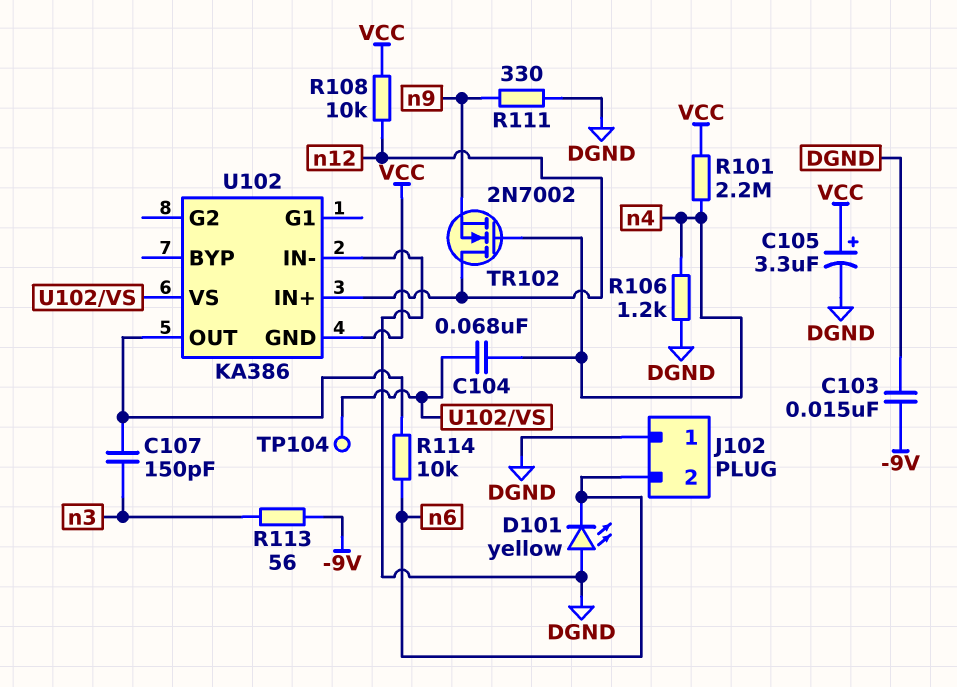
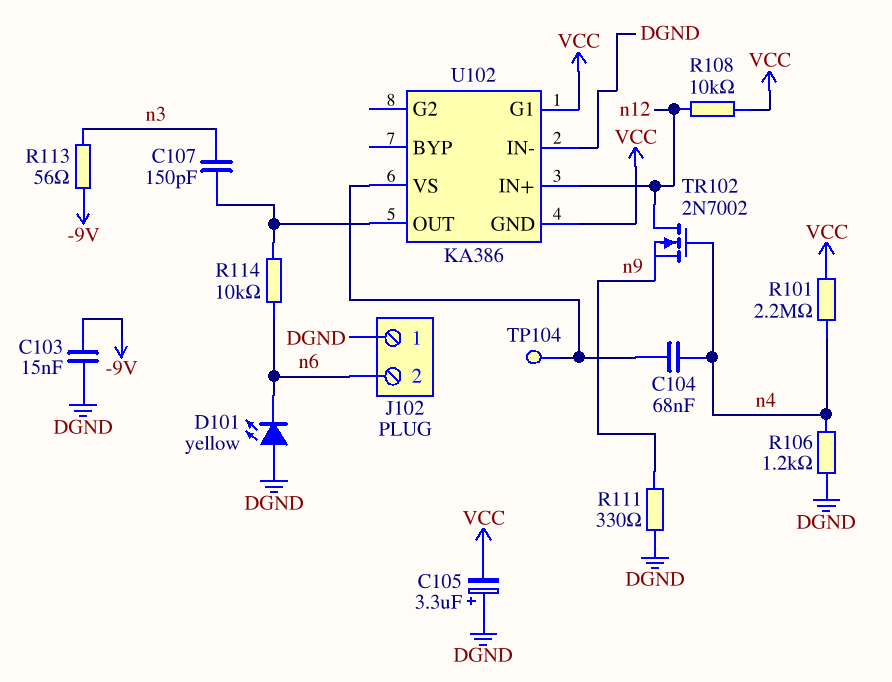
C105: 3.3uF (plus VCC, minus DGND) -> 3.3uF (plus DGND, minus VCC)
U102 pin G1: none -> VCC

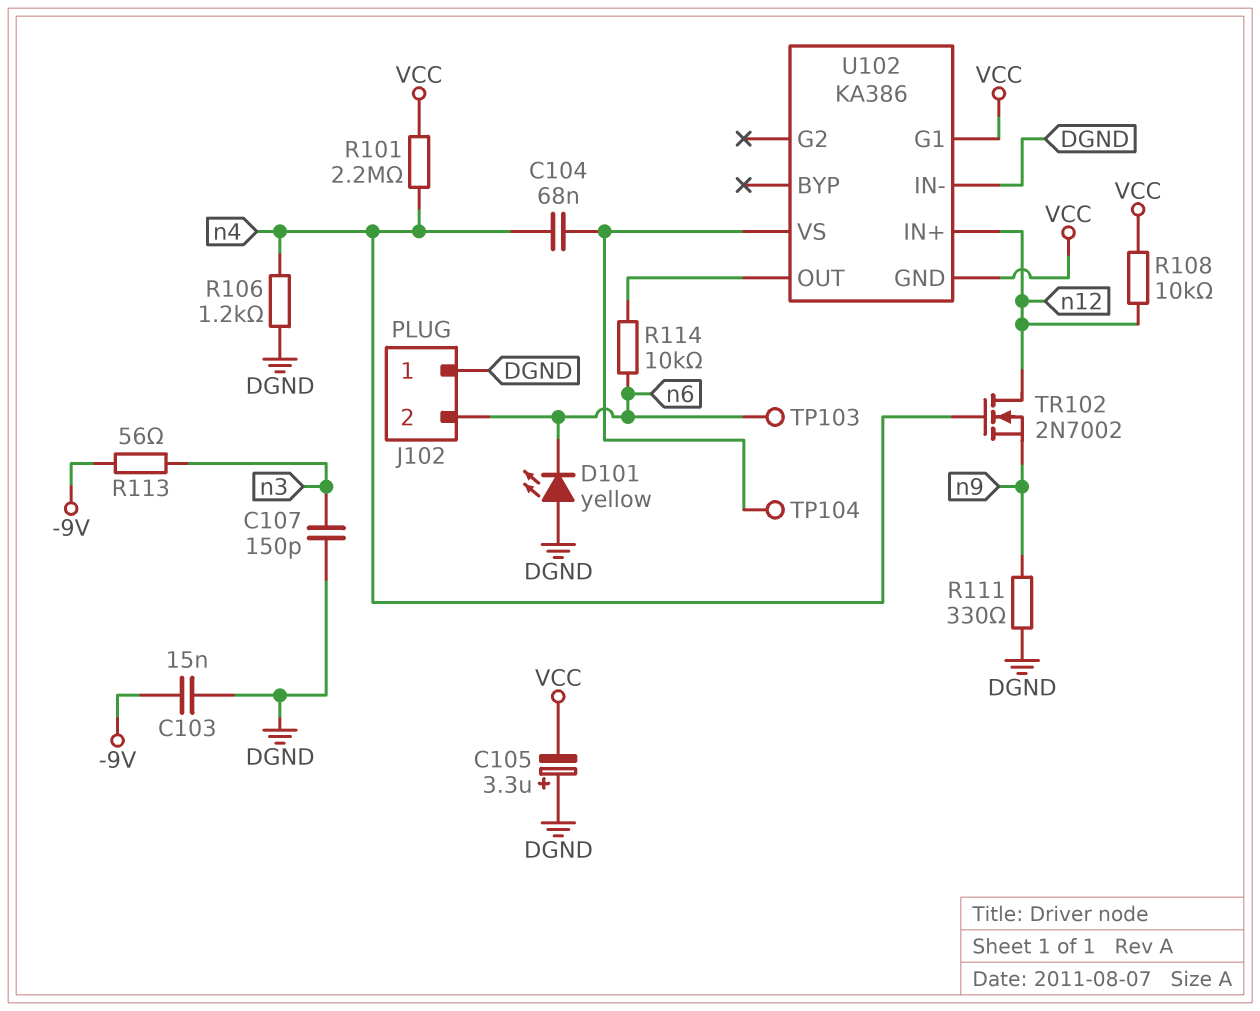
C107: 150pF (U102/OUT, n3) -> 150pF (DGND, n3)
TP103: none -> test point (n6)

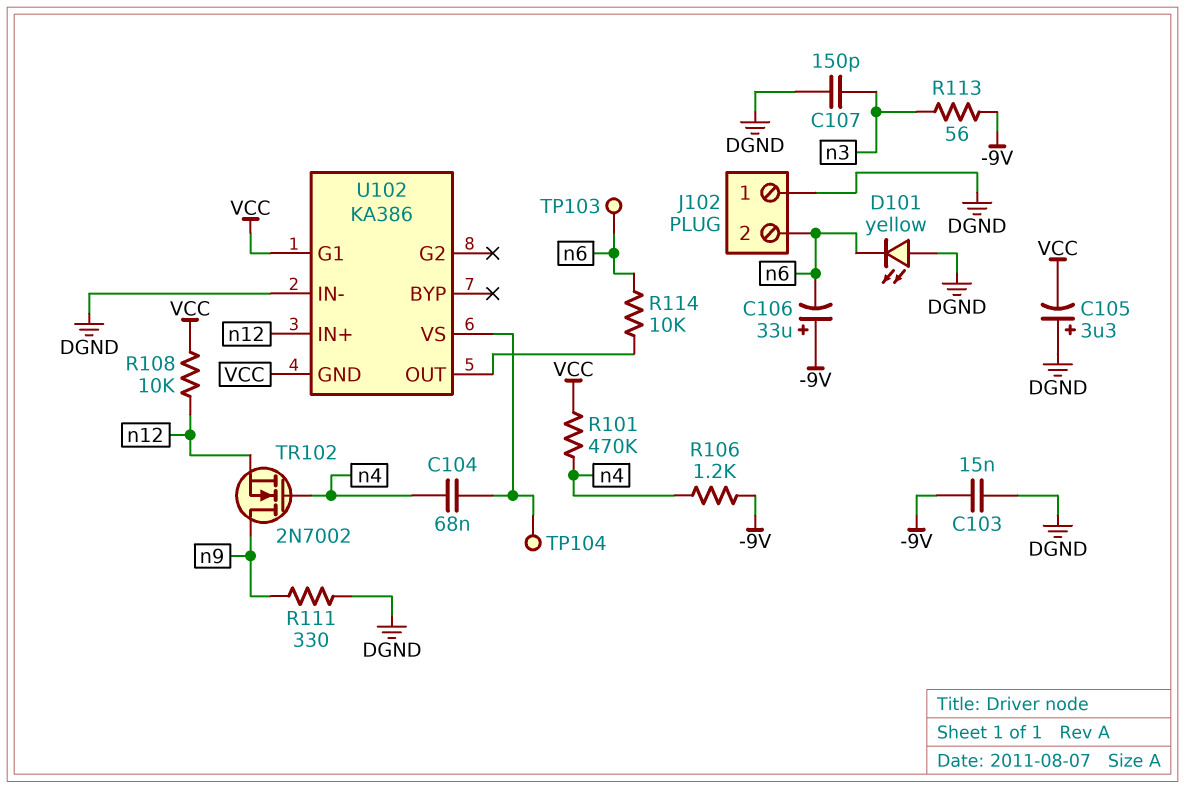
C106: none -> 33uF (plus -9V, minus n6)
R101: 2.2M (VCC, n4) -> 470k (VCC, n4)
R106: 1.2k (DGND, n4) -> 1.2k (-9V, n4)
TR102: NMOS 2N7002 (G n4, D n12, S n9) -> NMOS 2N7002 (G n4, D n9, S n12)

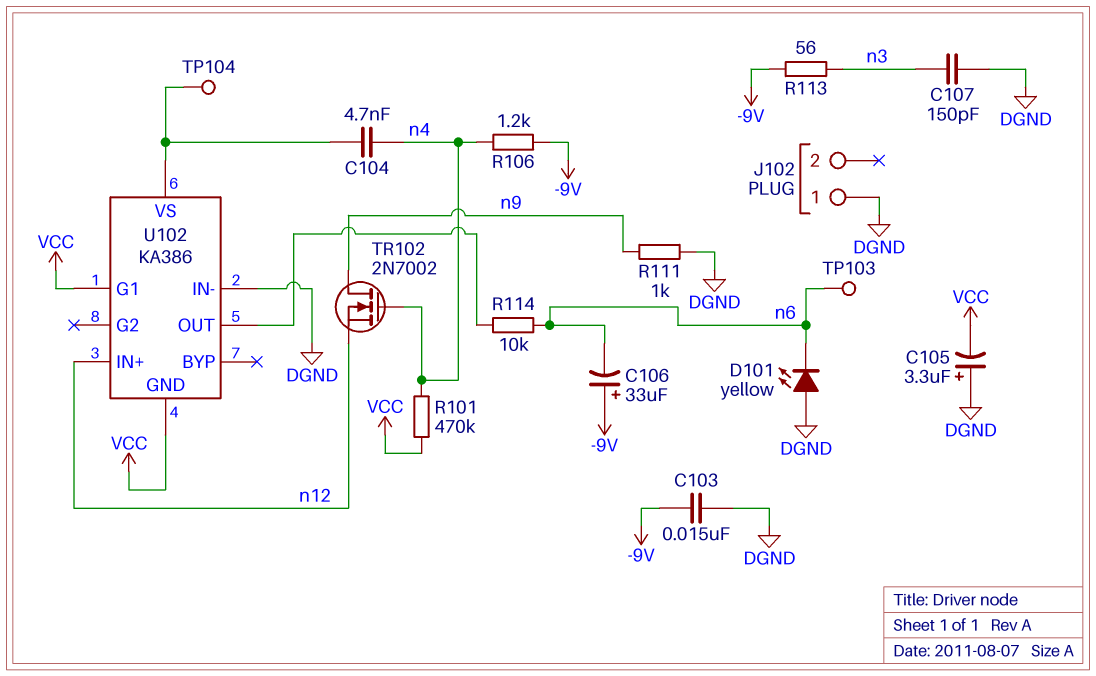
C104: 68nF (U102/VS, n4) -> 4.7nF (U102/VS, n4)
J102 pin 2: n6 -> none
R108: 10k (VCC, n12) -> none
R111: 330 (DGND, n9) -> 1k (DGND, n9)

